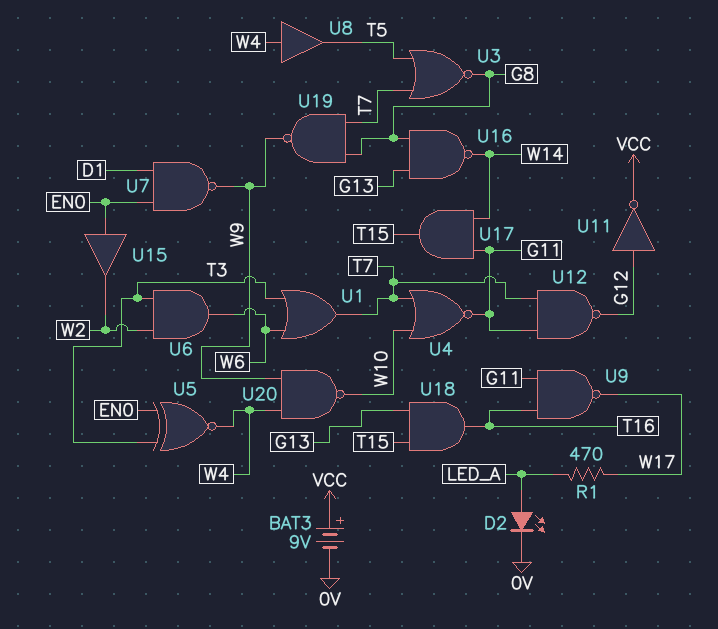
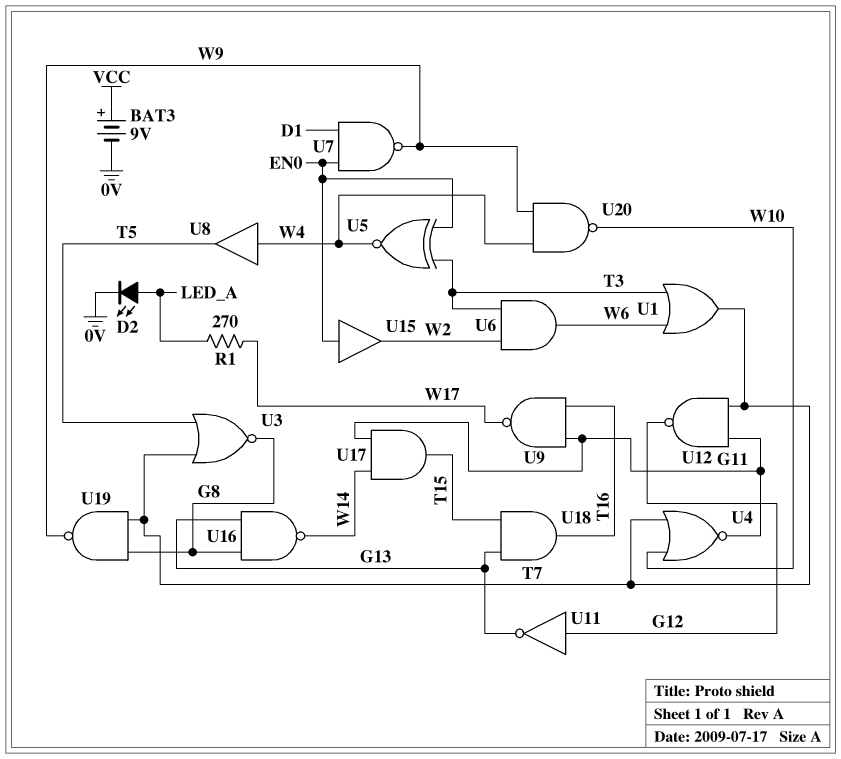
R1: 470 (LED_A, W17) -> 270 (LED_A, W17)
U11: NOT (in G12, out VCC) -> NOT (in G12, out G13)

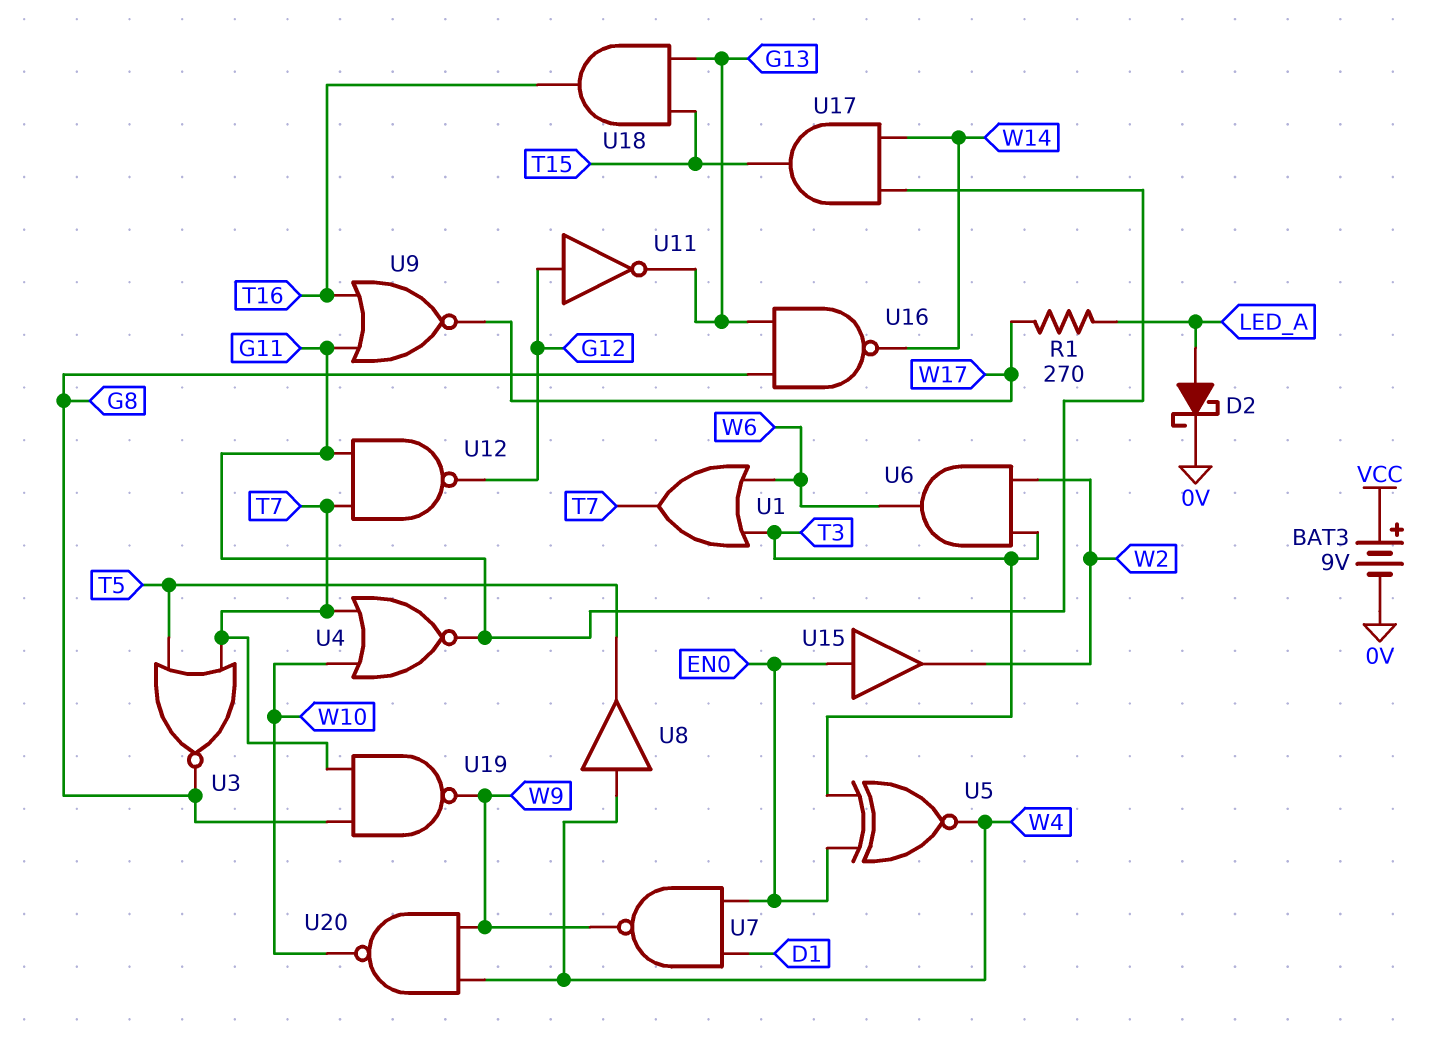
D2: LED (A LED_A, K 0V) -> schottky (A LED_A, K 0V)
U9: NAND (in G11, in T16, out W17) -> NOR (in G11, in T16, out W17)

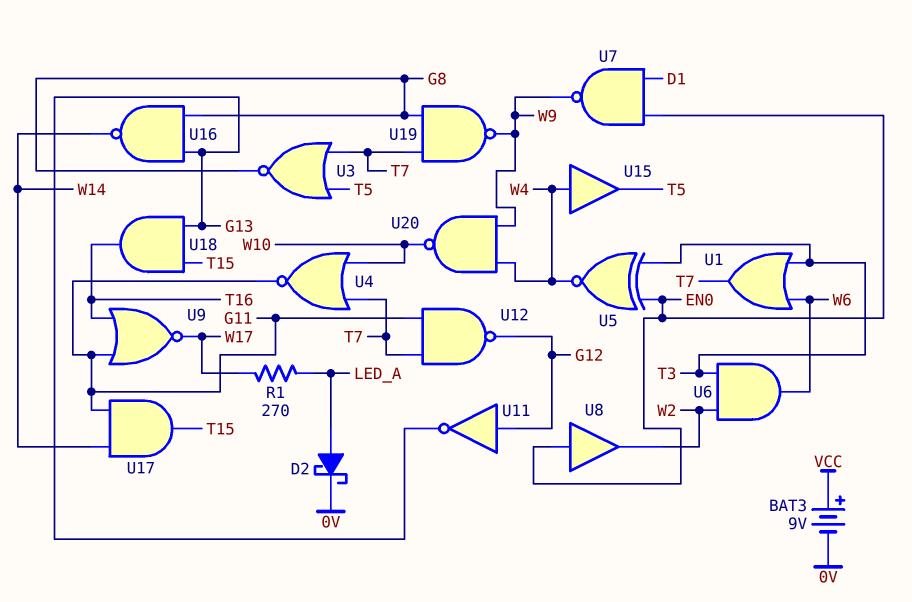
U8: buffer (in W4, out T5) -> buffer (in EN0, out W2)
U15: buffer (in EN0, out W2) -> buffer (in W4, out T5)

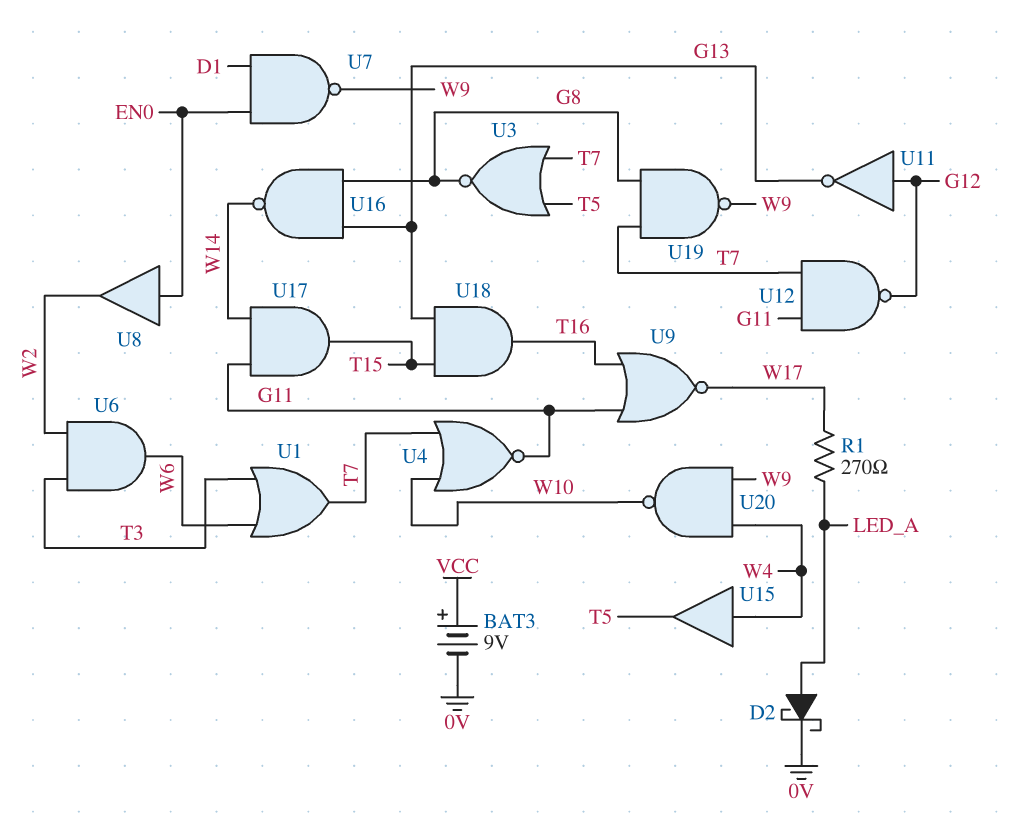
U5: XNOR (in EN0, in T3, out W4) -> none

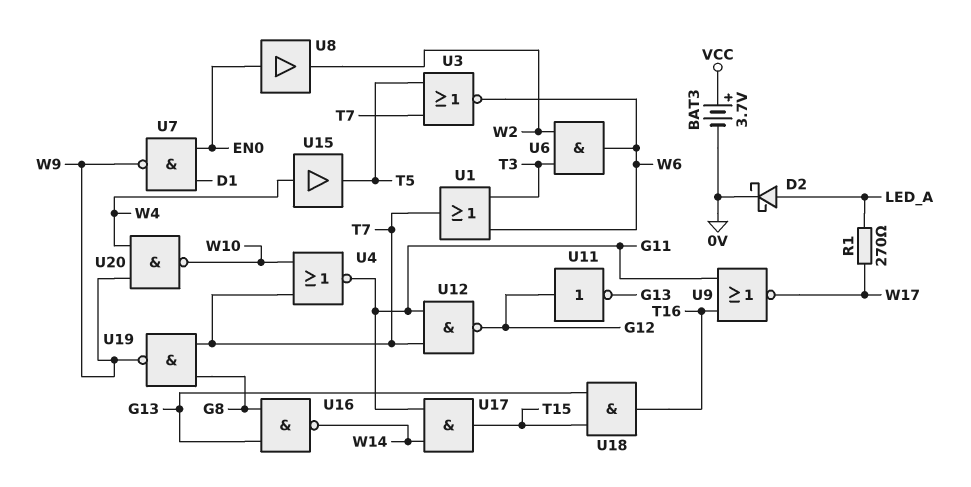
BAT3: 9V (plus VCC, minus 0V) -> 3.7V (plus VCC, minus 0V)
U3: NOR (in T5, in T7, out G8) -> NOR (in T5, in T7, out W6)

